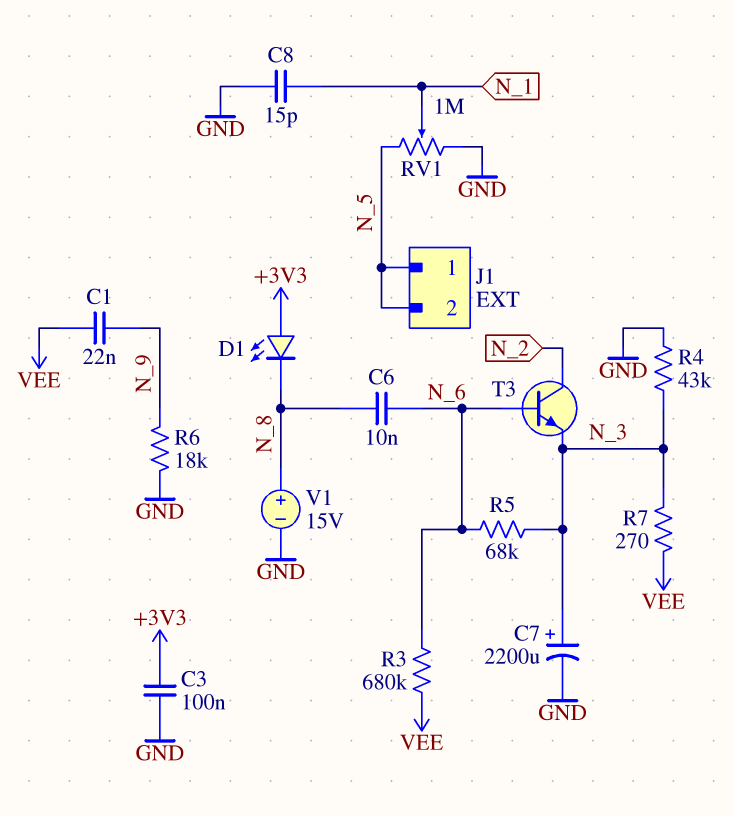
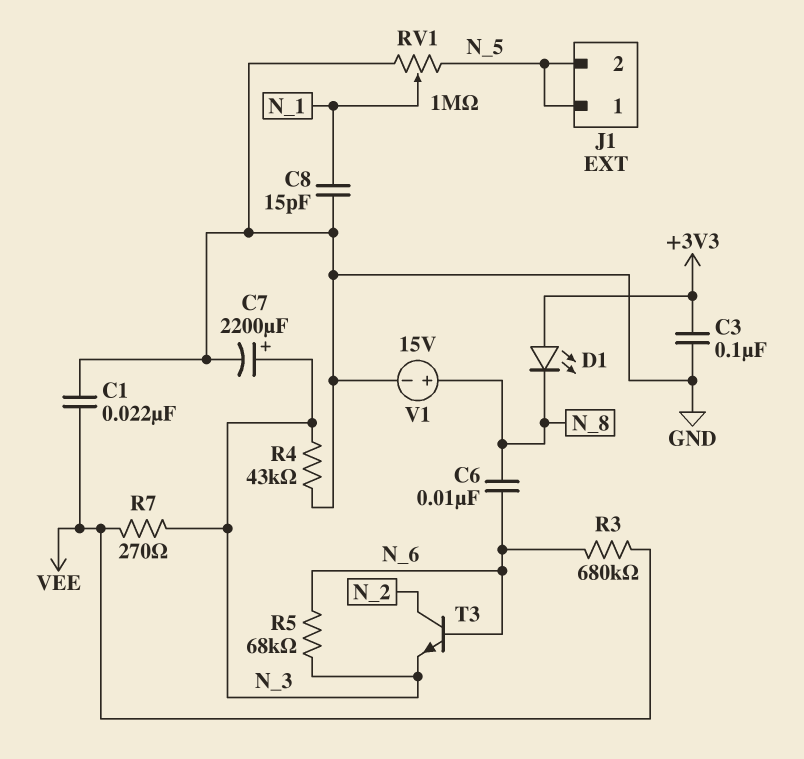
C1: 22nF (N_9, VEE) -> 22nF (GND, VEE)
R6: 18k (GND, N_9) -> none

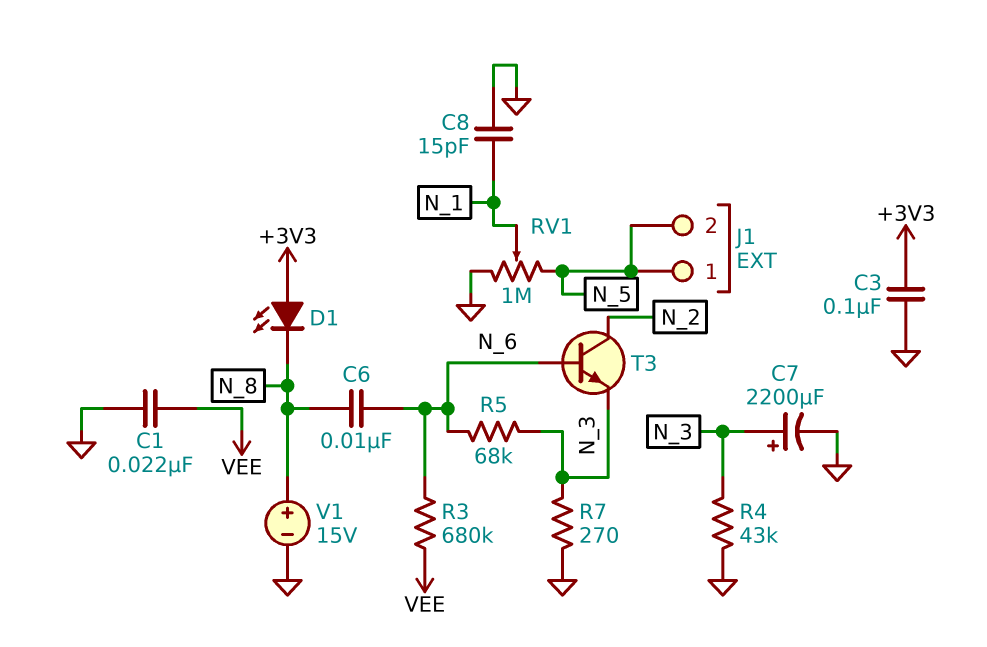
R7: 270 (N_3, VEE) -> 270 (GND, N_3)

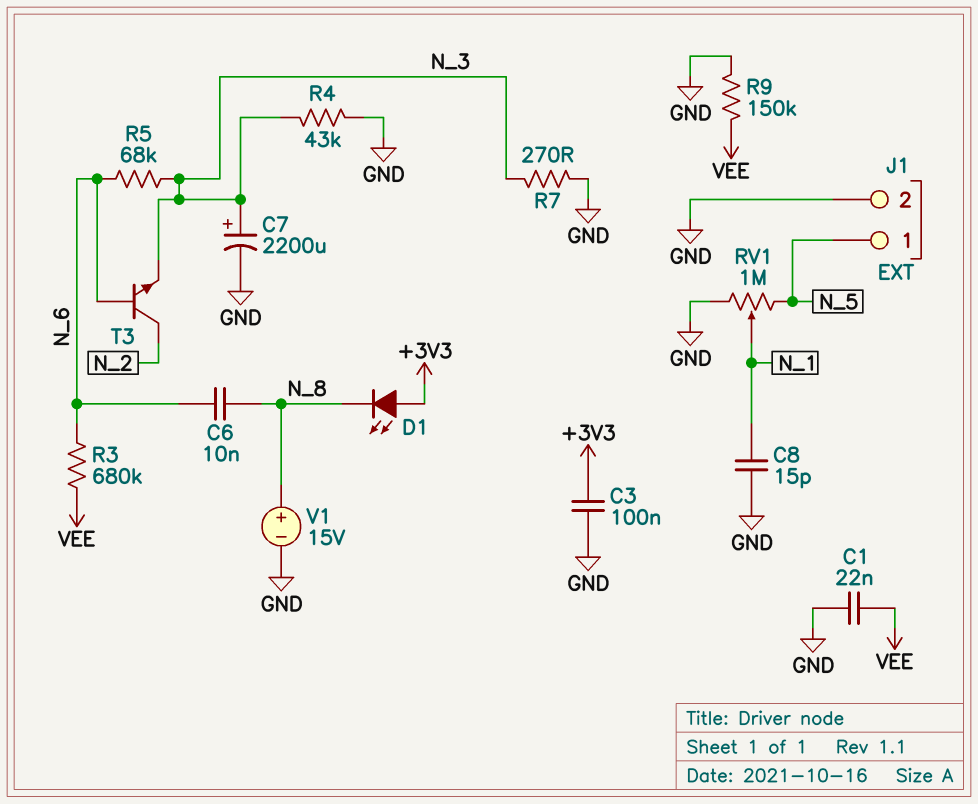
J1 pin 2: N_5 -> GND
R9: none -> 150k (GND, VEE)

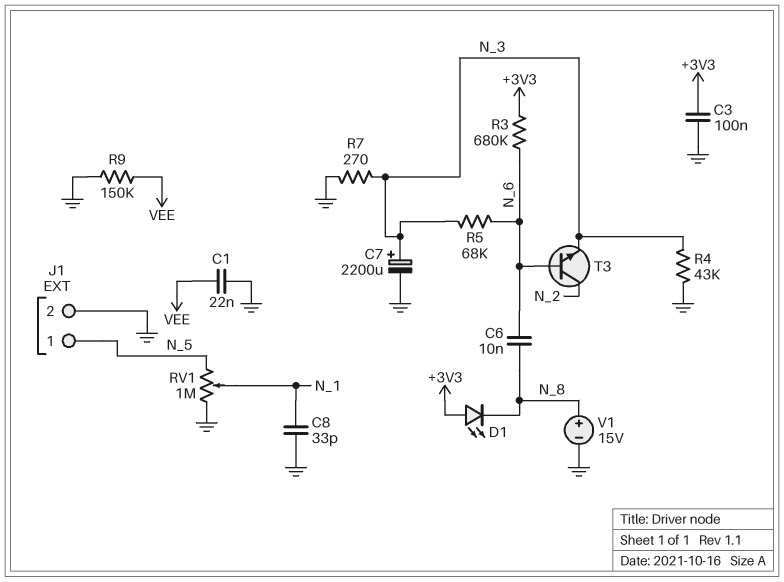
C8: 15pF (GND, N_1) -> 33pF (GND, N_1)
R3: 680k (N_6, VEE) -> 680k (+3V3, N_6)

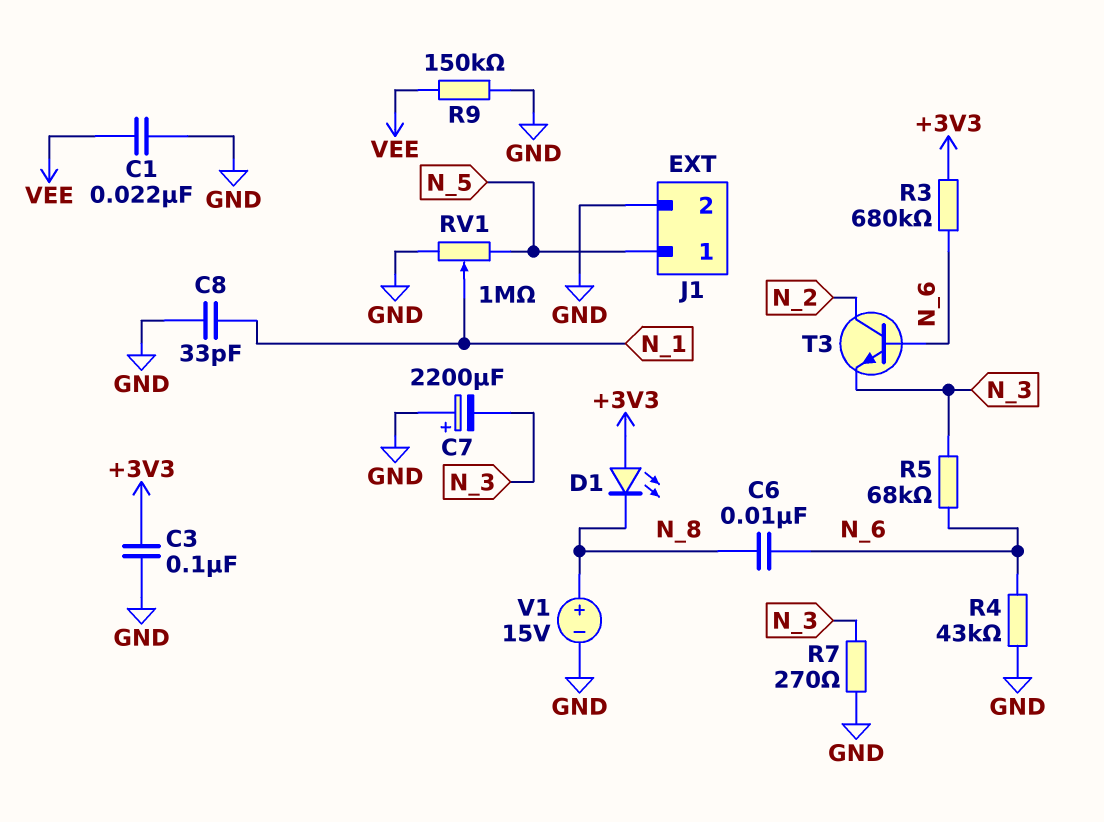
C7: 2200uF (plus N_3, minus GND) -> 2200uF (plus GND, minus N_3)
R4: 43k (GND, N_3) -> 43k (GND, N_6)

